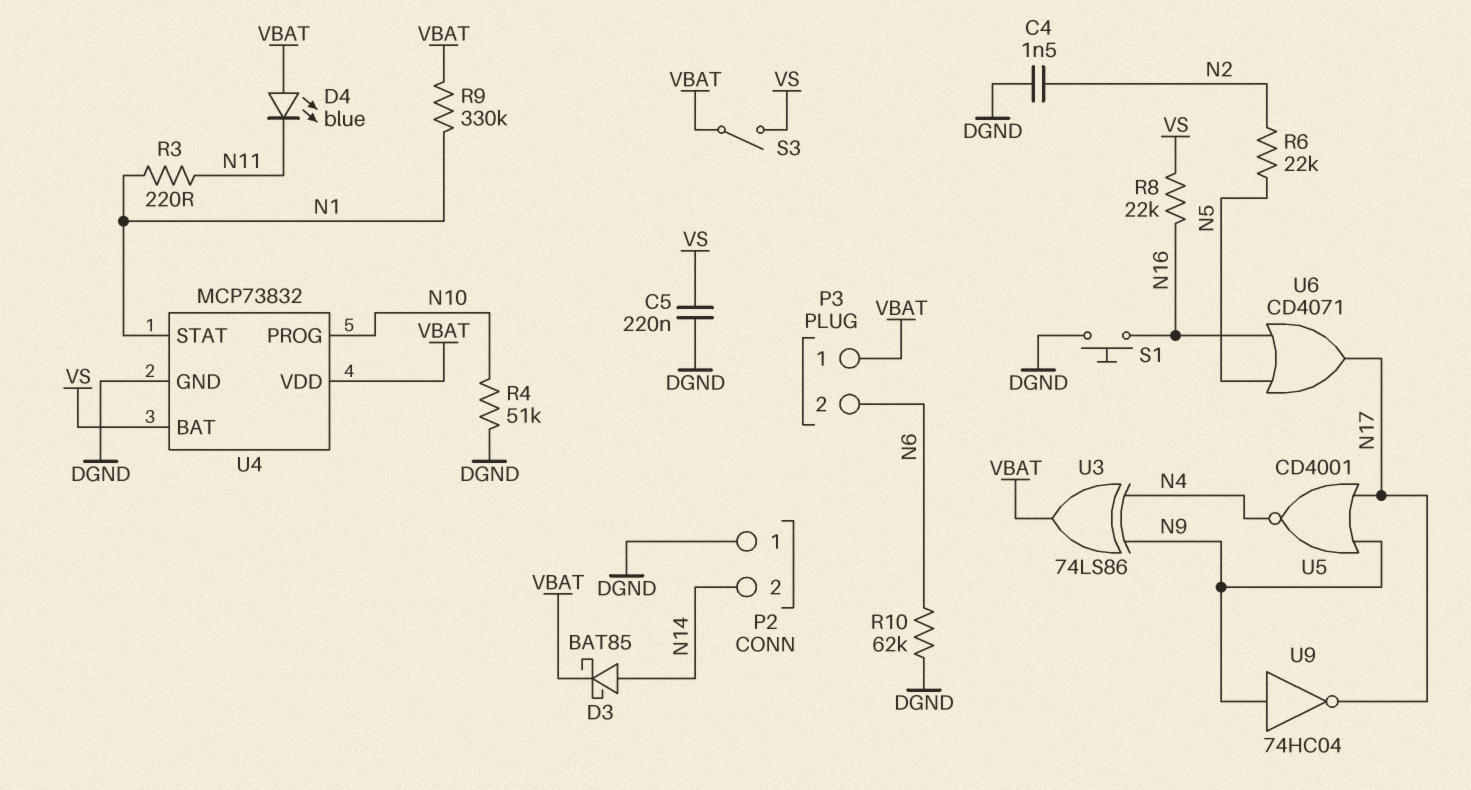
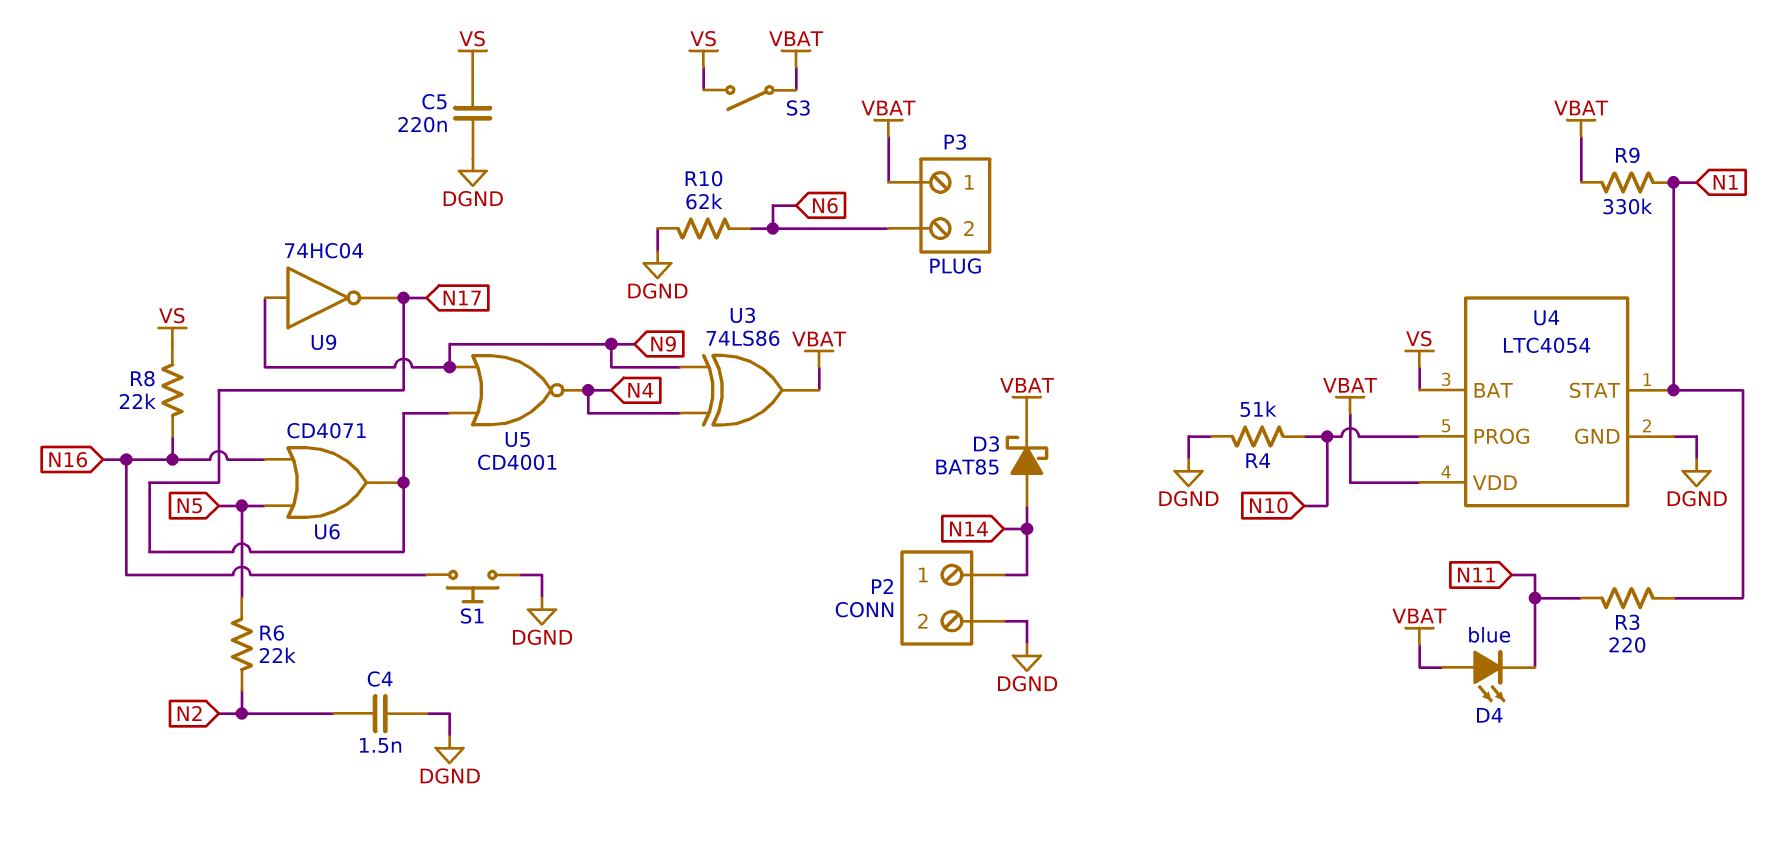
P2 pin 1: DGND -> N14
P2 pin 2: N14 -> DGND
U4: MCP73832 -> LTC4054

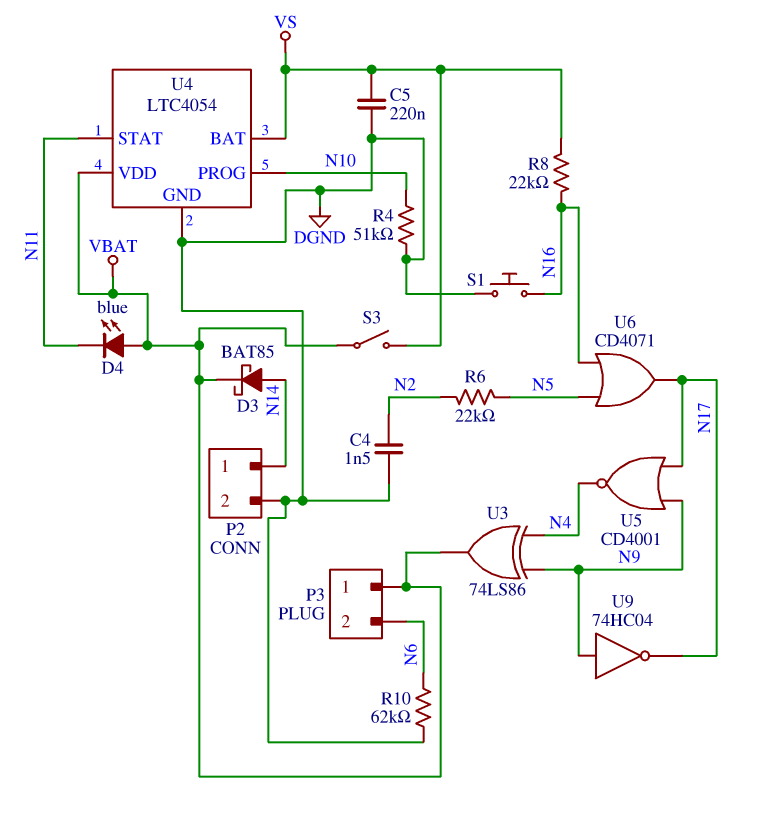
R3: 220 (N1, N11) -> none
R9: 330k (N1, VBAT) -> none
U4 pin STAT: N1 -> N11

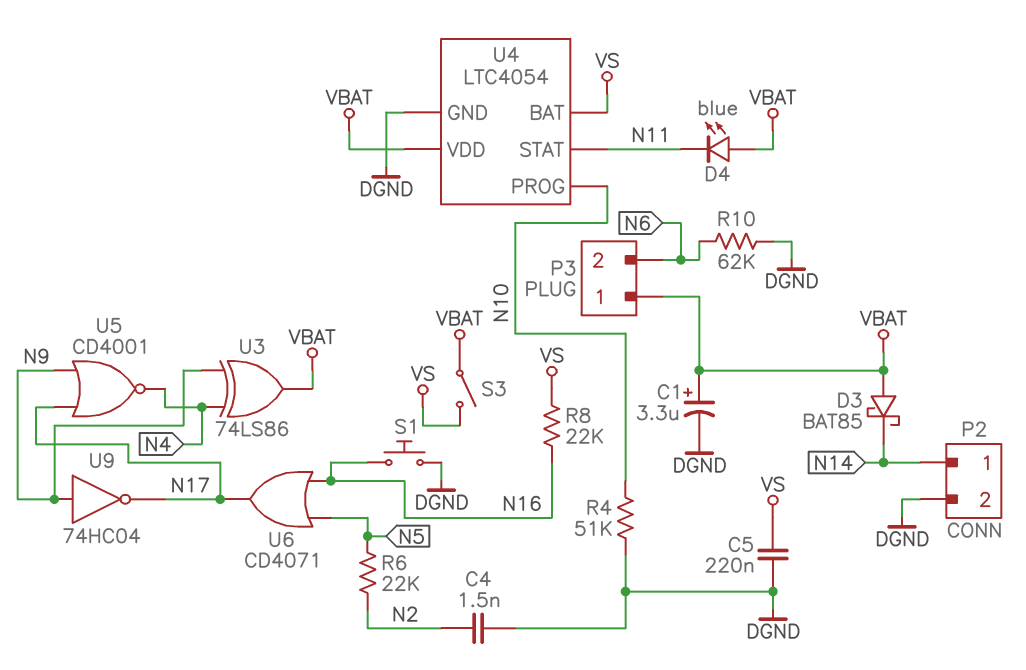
C1: none -> 3.3uF (plus VBAT, minus DGND)
D3: schottky BAT85 (A N14, K VBAT) -> schottky BAT85 (A VBAT, K N14)

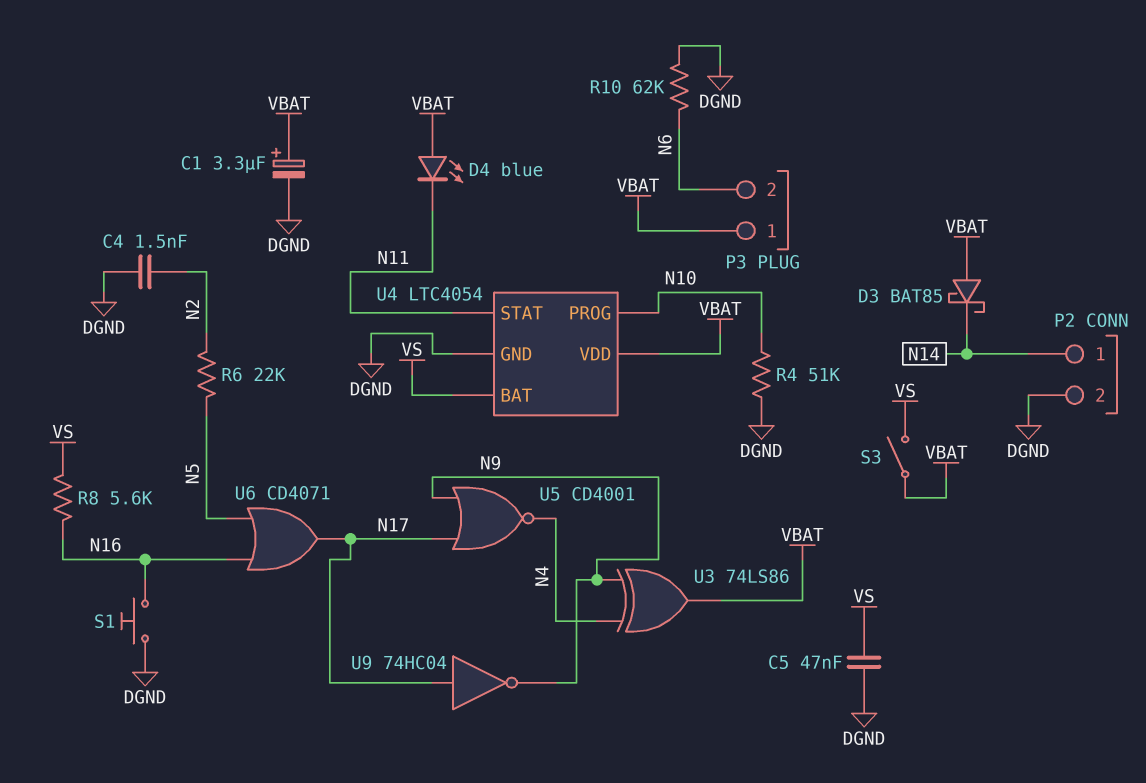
C5: 220nF (DGND, VS) -> 47nF (DGND, VS)
R8: 22k (N16, VS) -> 5.6k (N16, VS)
U9: NOT 74HC04 (in N9, out N17) -> NOT 74HC04 (in N17, out N9)

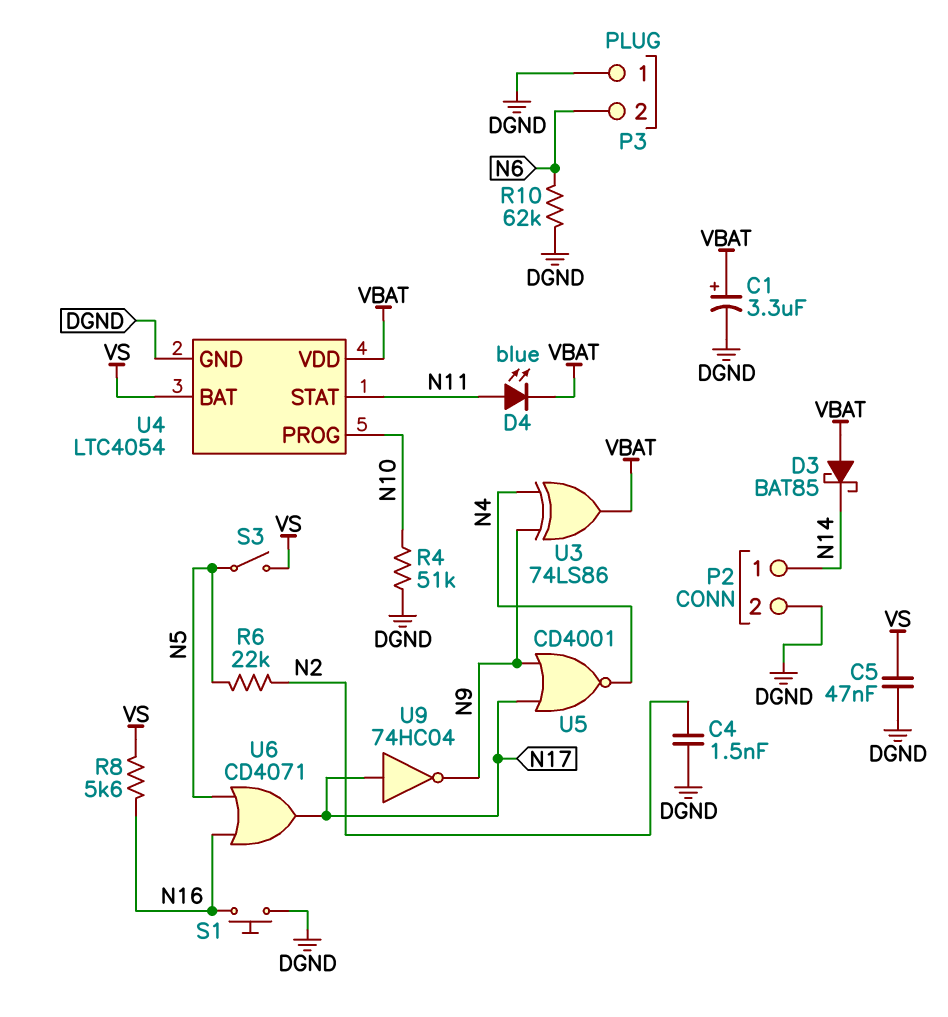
D4: LED blue (A VBAT, K N11) -> LED blue (A N11, K VBAT)
P3 pin 1: VBAT -> DGND
S3: switch (VBAT, VS) -> switch (N5, VS)

